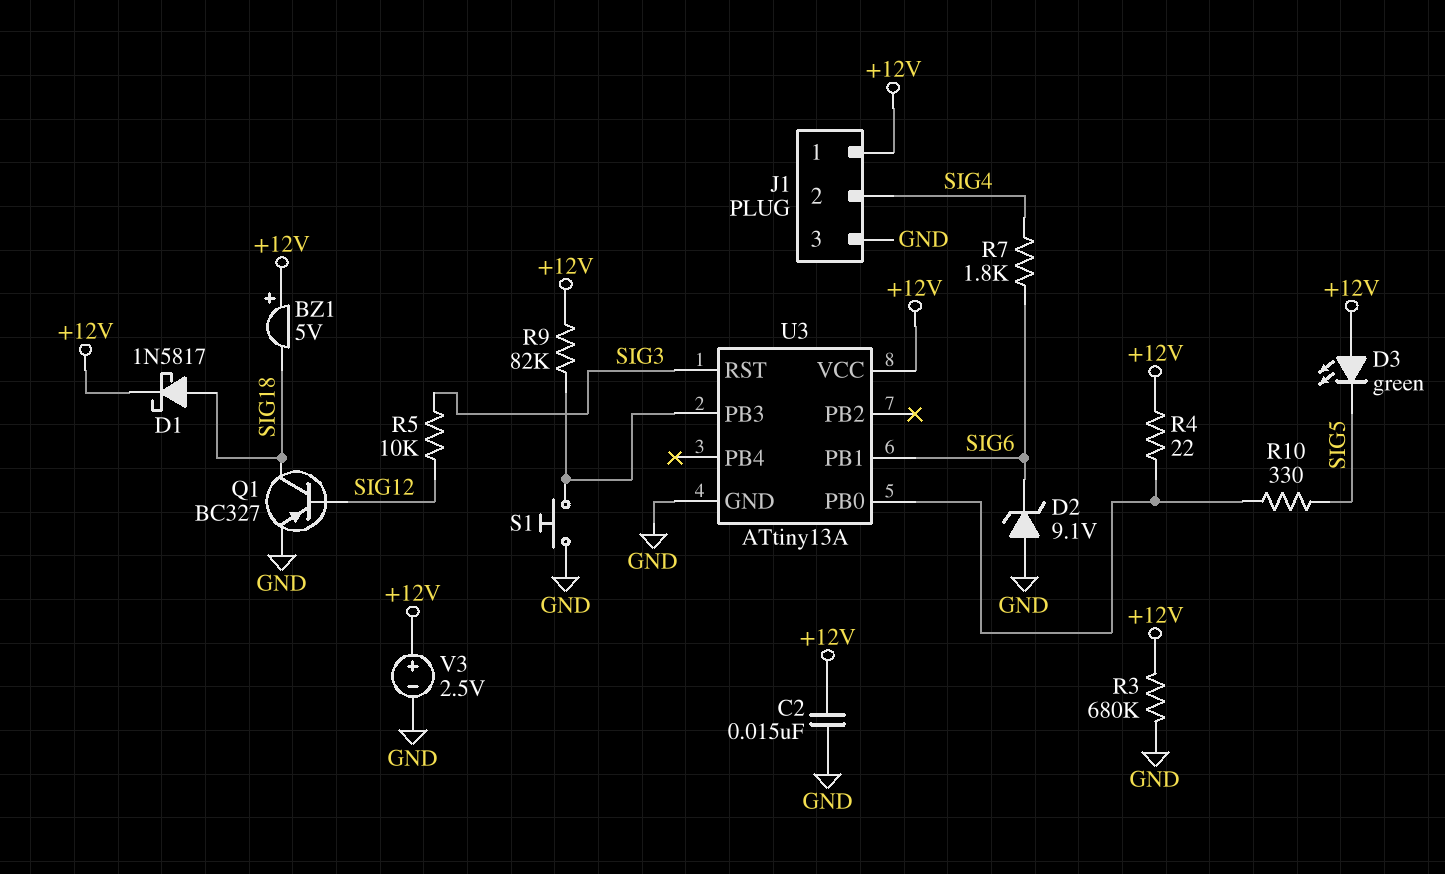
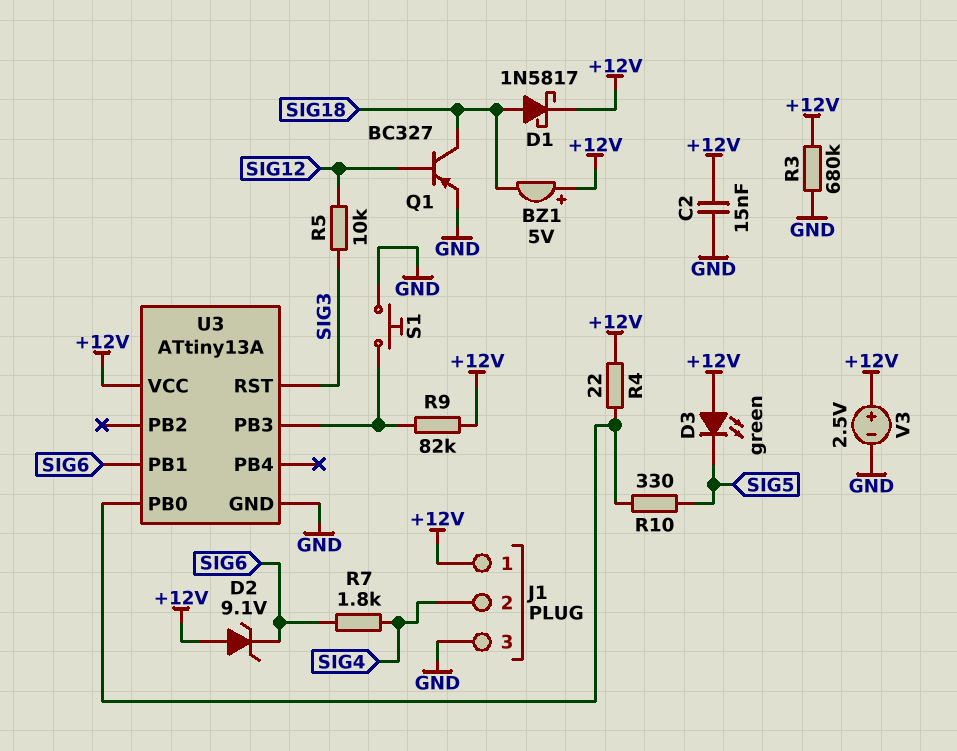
D2: zener 9.1V (A GND, K SIG6) -> zener 9.1V (A +12V, K SIG6)

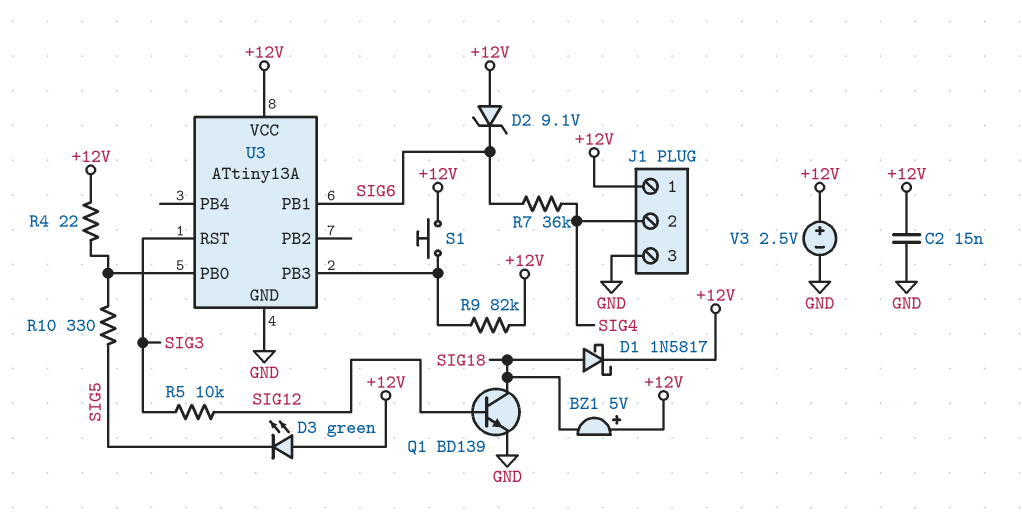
Q1: PNP BC327 (B SIG12, C SIG18, E GND) -> NPN BD139 (B SIG12, C SIG18, E GND)
R3: 680k (+12V, GND) -> none
R7: 1.8k (SIG4, SIG6) -> 36k (SIG4, SIG6)
S1: button (GND, U3/PB3) -> button (+12V, U3/PB3)

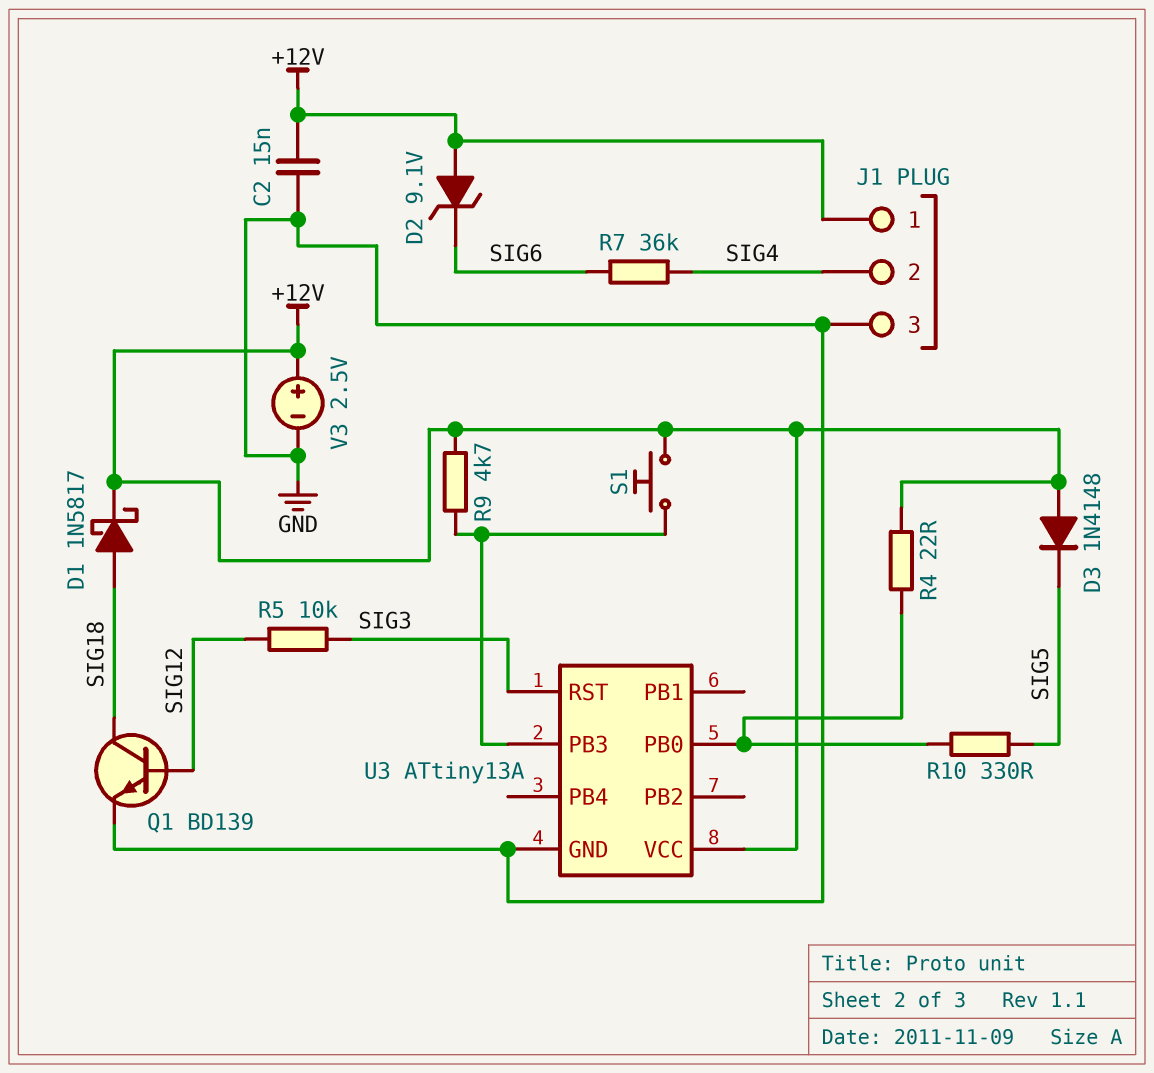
BZ1: buzzer 5V (plus +12V, minus SIG18) -> none
D3: LED green (A +12V, K SIG5) -> diode 1N4148 (A +12V, K SIG5)
R9: 82k (+12V, U3/PB3) -> 4.7k (+12V, U3/PB3)
U3 pin PB1: SIG6 -> none

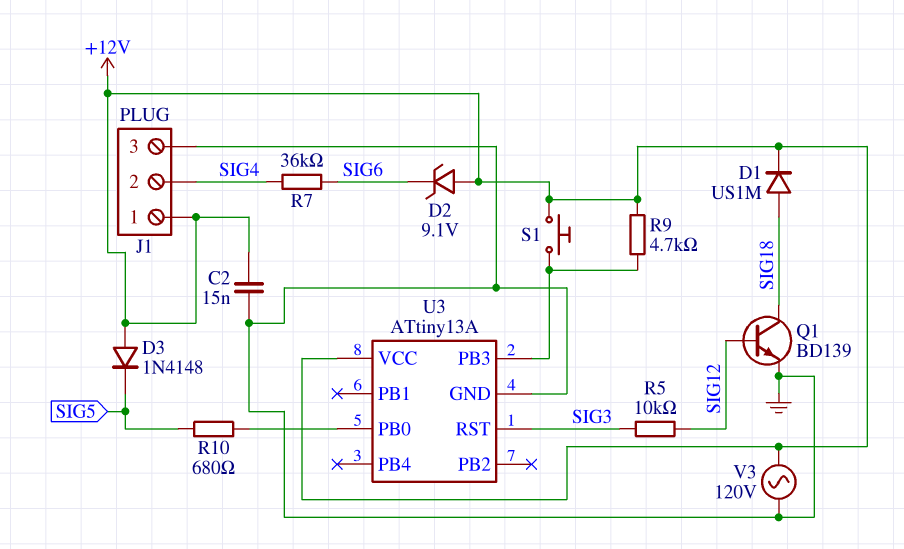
D1: schottky 1N5817 (A SIG18, K +12V) -> diode US1M (A SIG18, K +12V)
R4: 22 (+12V, U3/PB0) -> none
R10: 330 (SIG5, U3/PB0) -> 680 (SIG5, U3/PB0)
V3: 2.5V (plus +12V, minus GND) -> AC 120V (+12V, GND)

